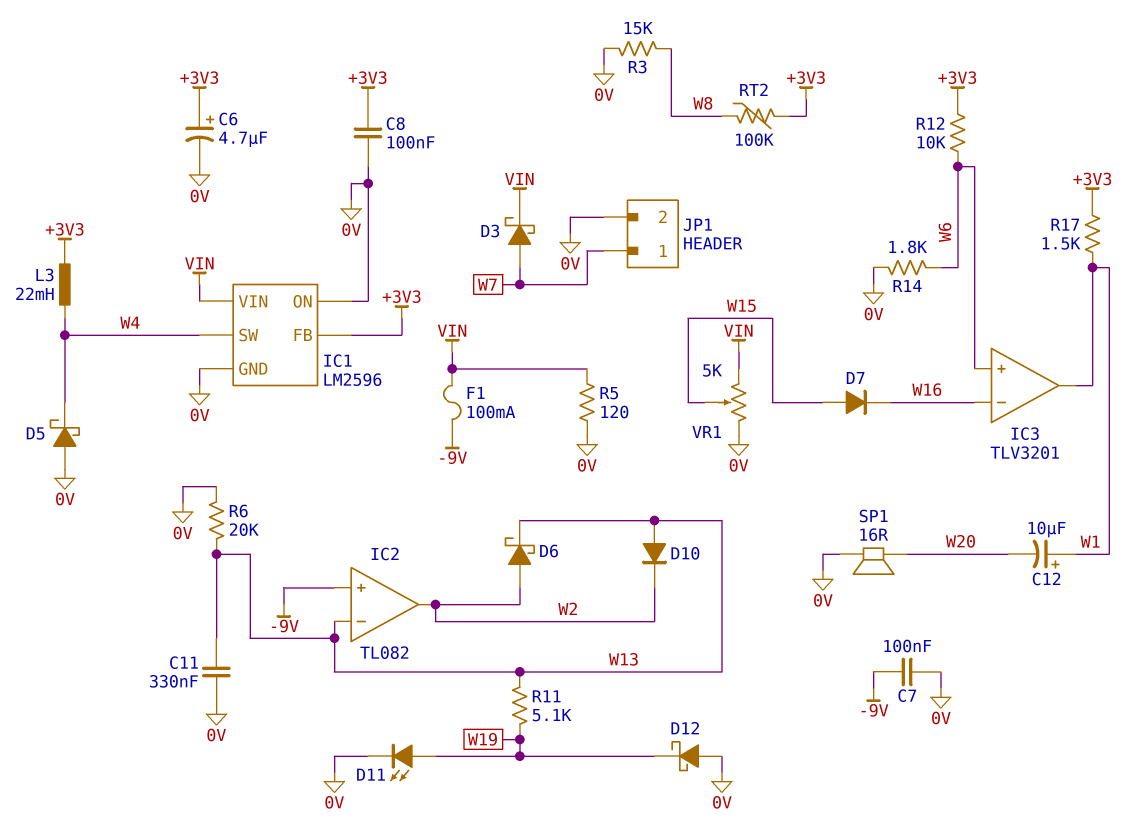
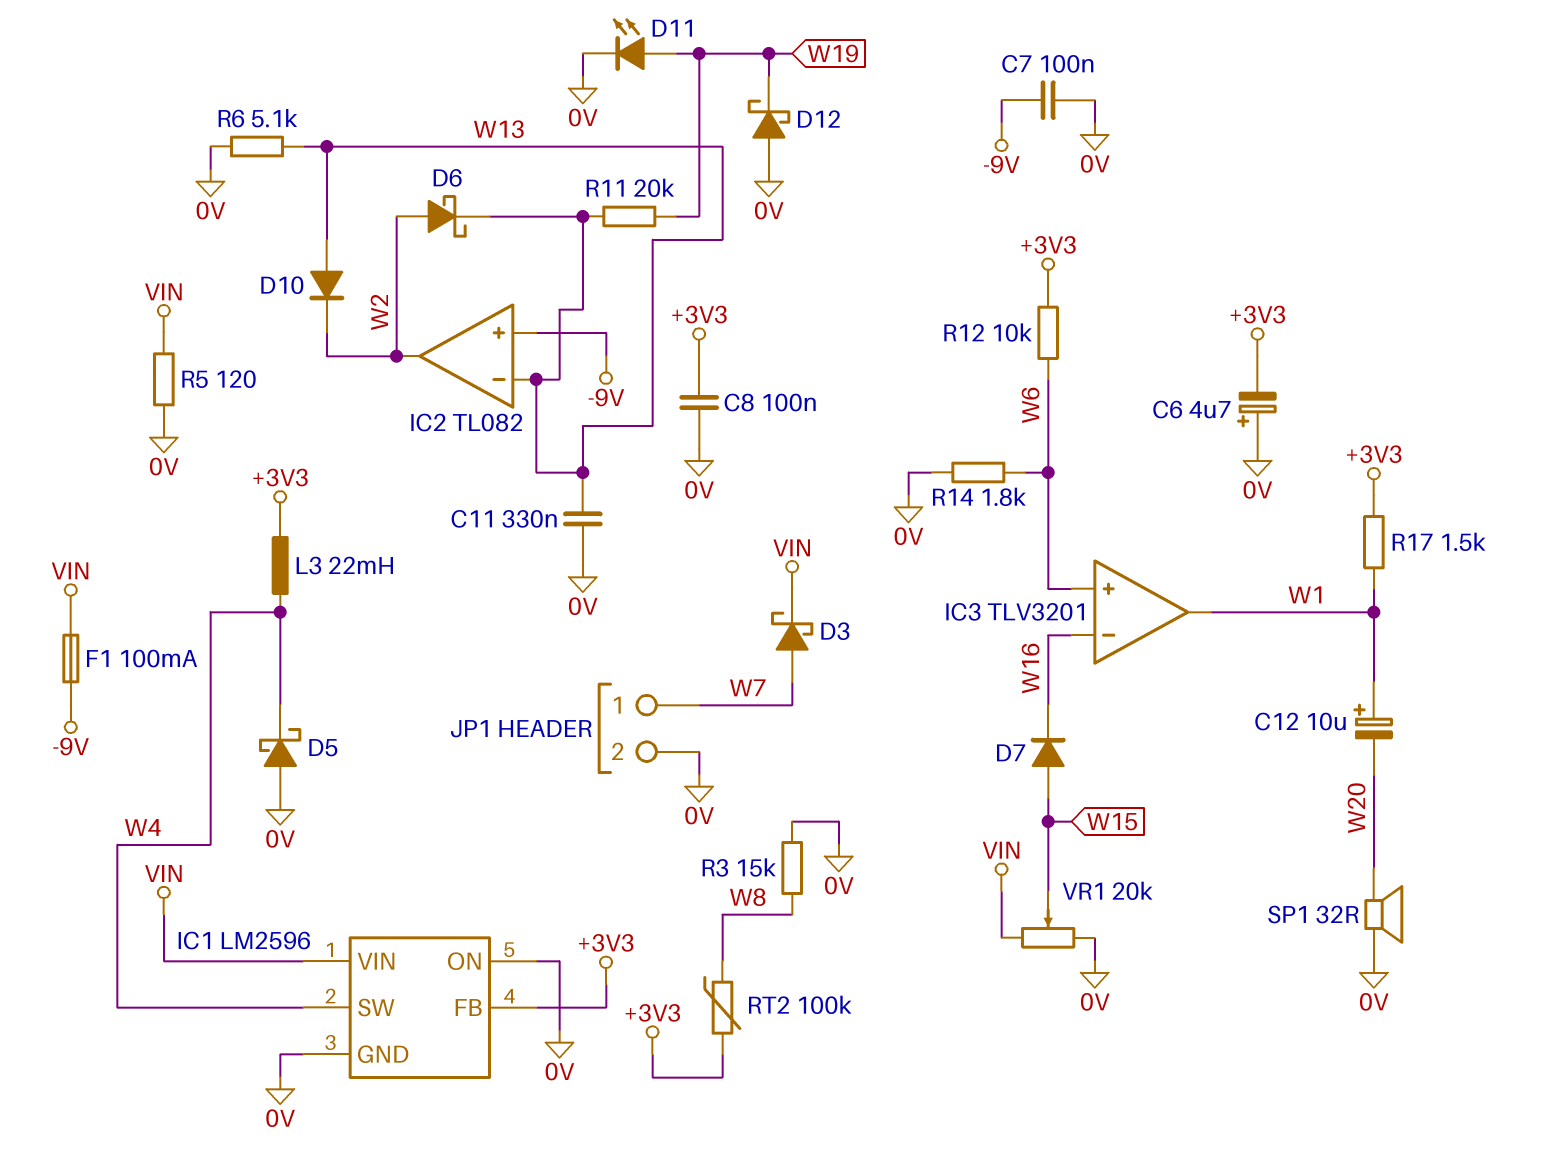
C6: 4.7uF (plus +3V3, minus 0V) -> 4.7uF (plus 0V, minus +3V3)
R6: 20k (0V, W13) -> 5.1k (0V, W13)
R11: 5.1k (W13, W19) -> 20k (W13, W19)
SP1: speaker 16R (0V, W20) -> speaker 32R (0V, W20)
VR1: 5k (0V, VIN, wiper W15) -> 20k (0V, VIN, wiper W15)

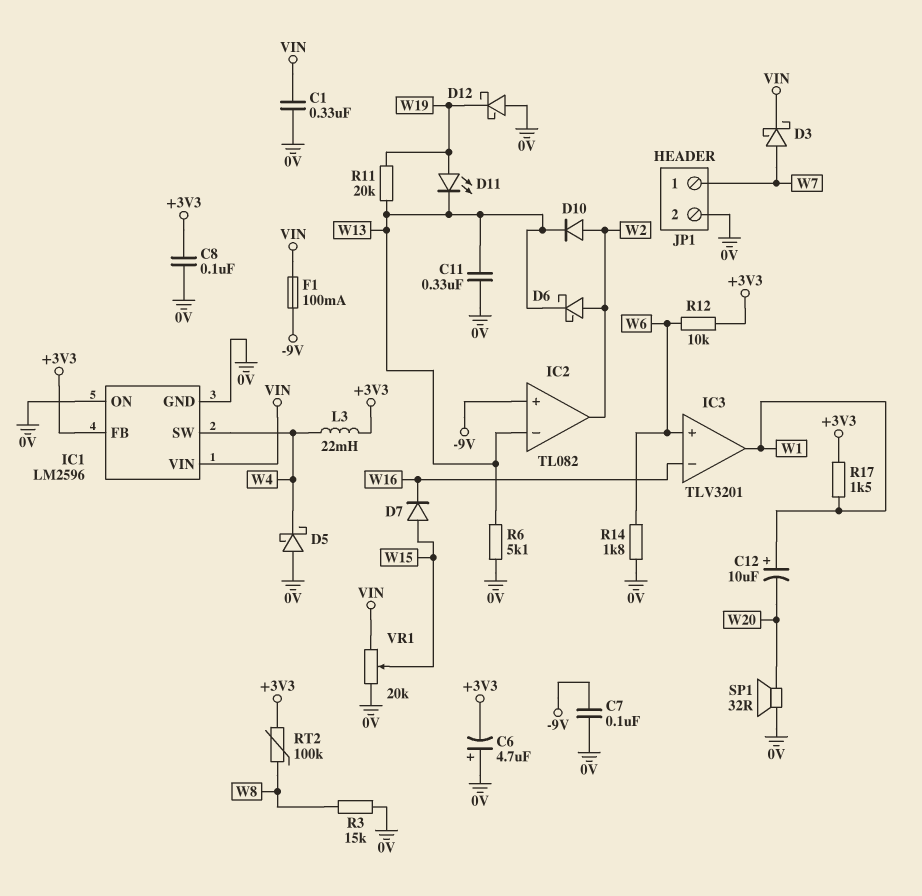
C1: none -> 330nF (0V, VIN)
D10: diode (A W13, K W2) -> diode (A W2, K W13)
D11: LED (A W19, K 0V) -> LED (A W19, K W13)
R5: 120 (0V, VIN) -> none

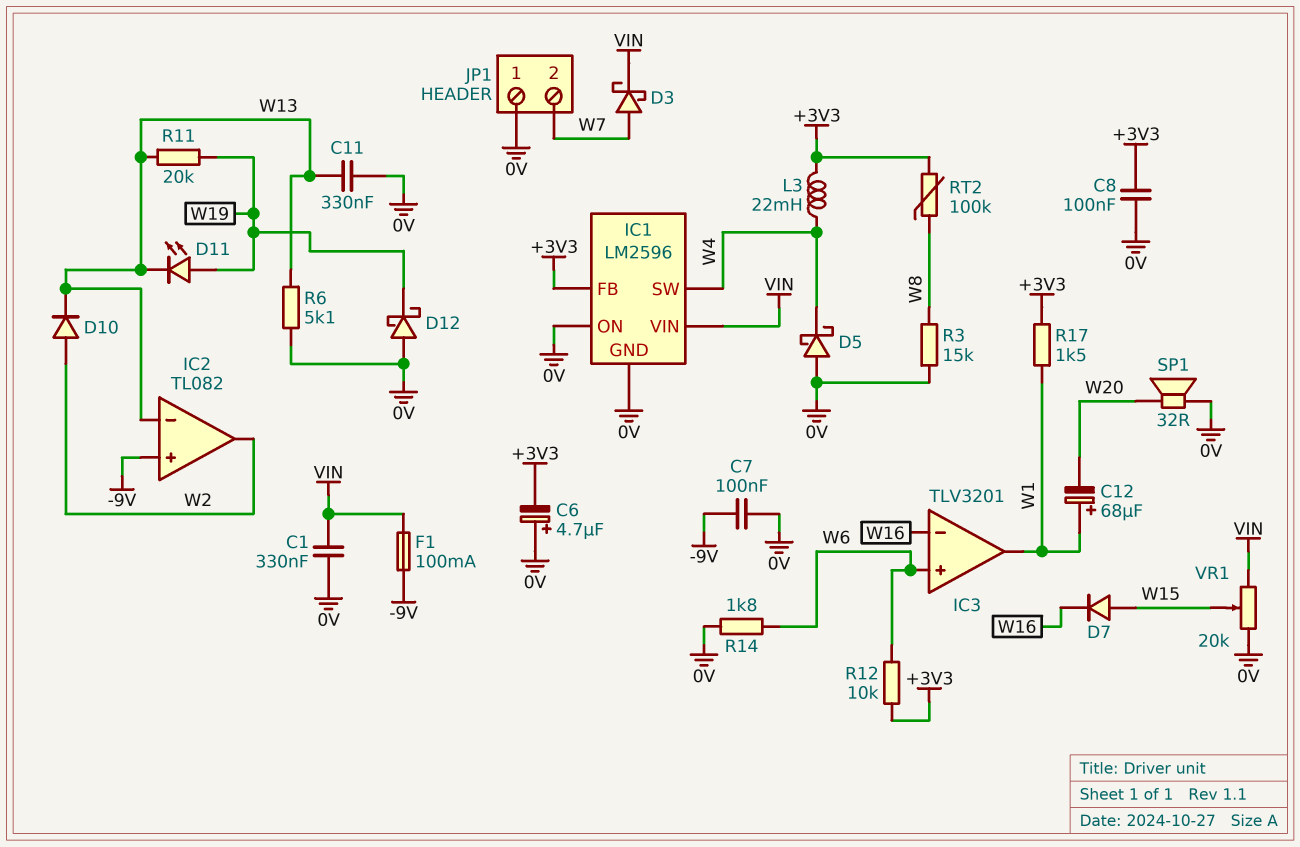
C12: 10uF (plus W1, minus W20) -> 68uF (plus W1, minus W20)
D6: schottky (A W2, K W13) -> none
JP1 pin 1: W7 -> 0V
JP1 pin 2: 0V -> W7

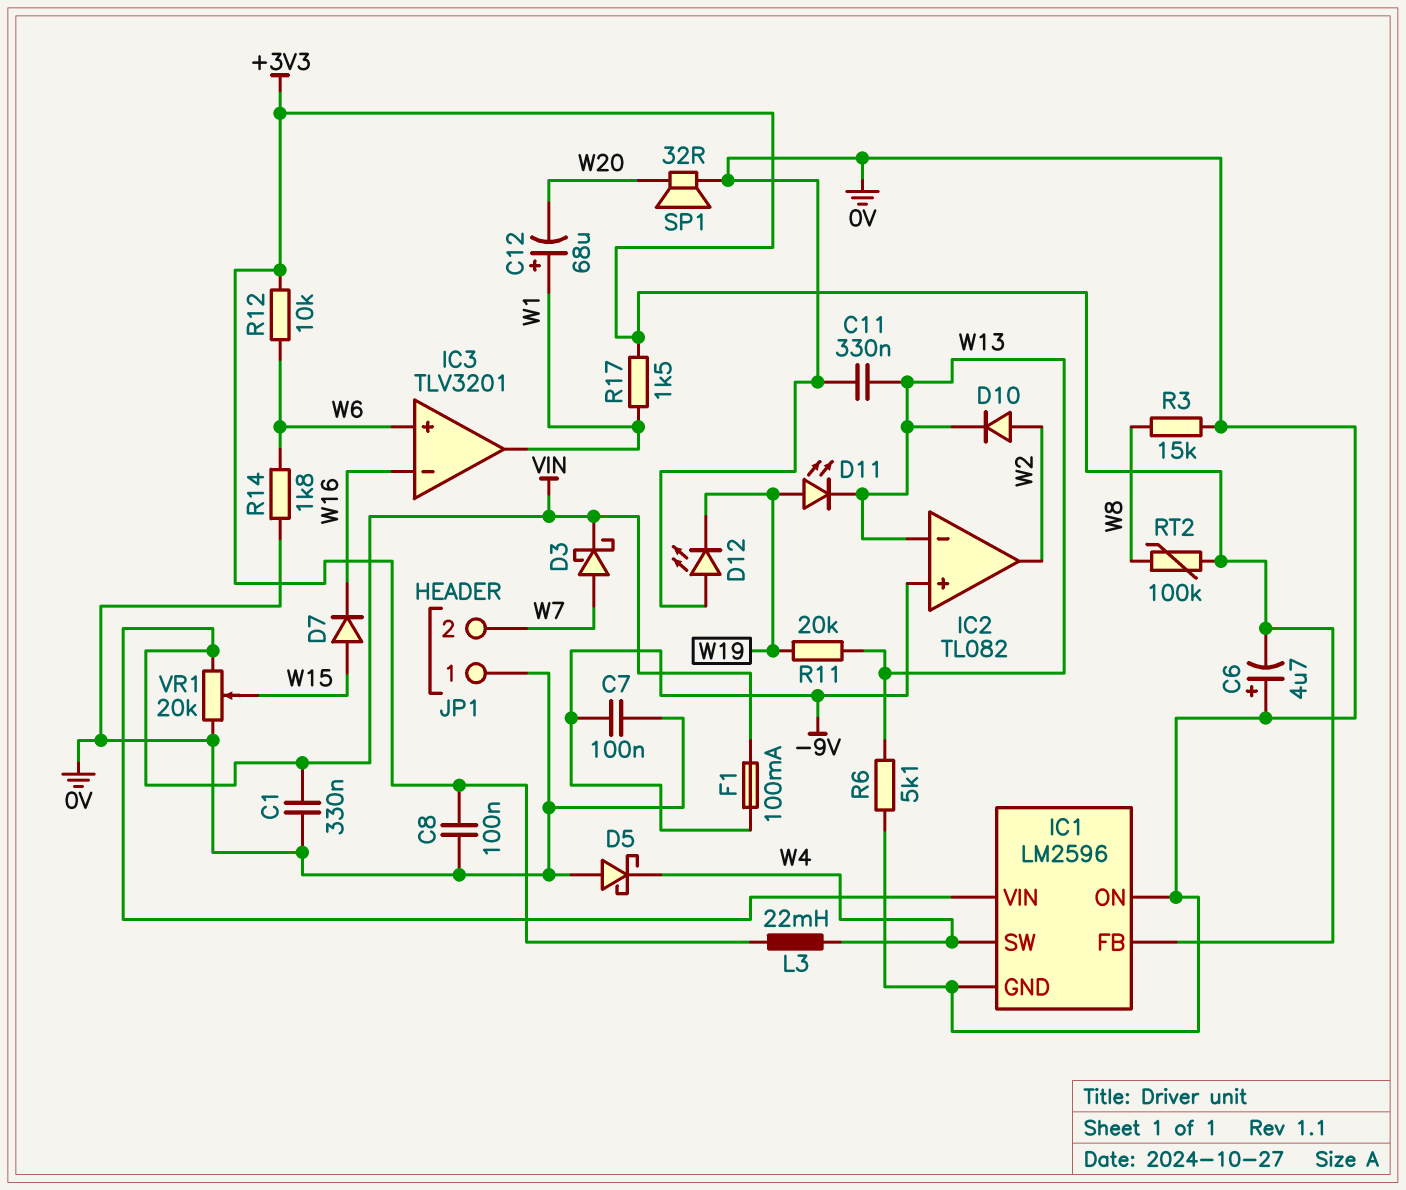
D12: schottky (A 0V, K W19) -> LED (A 0V, K W19)

